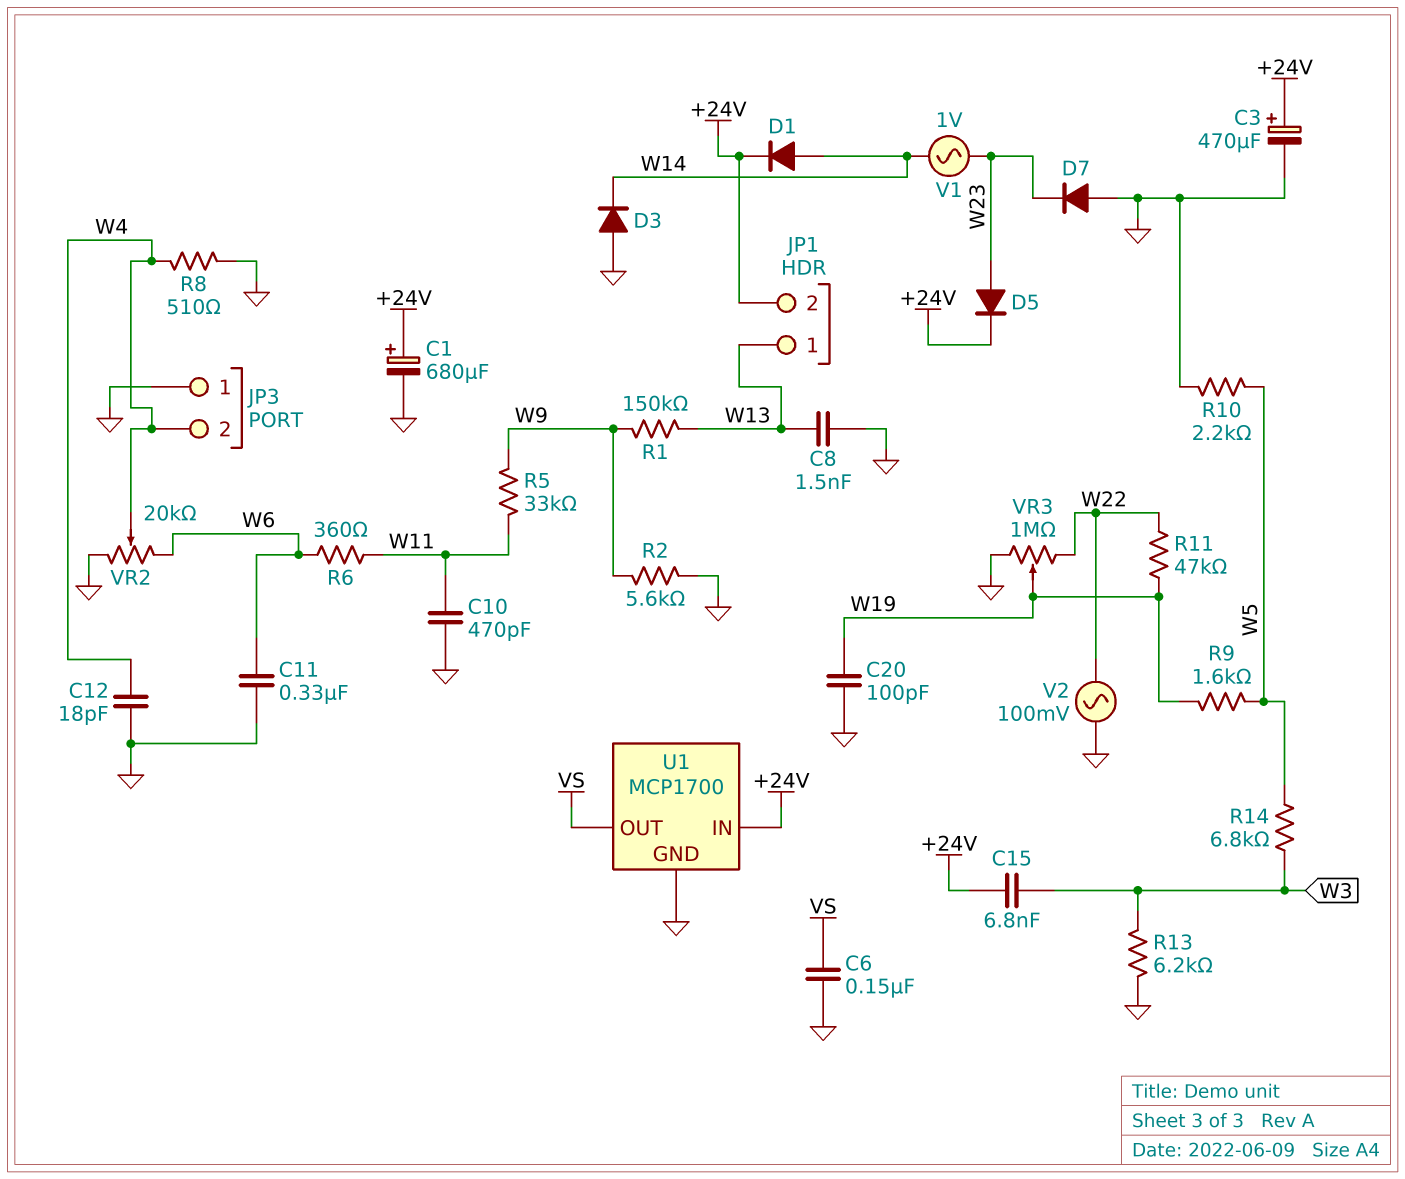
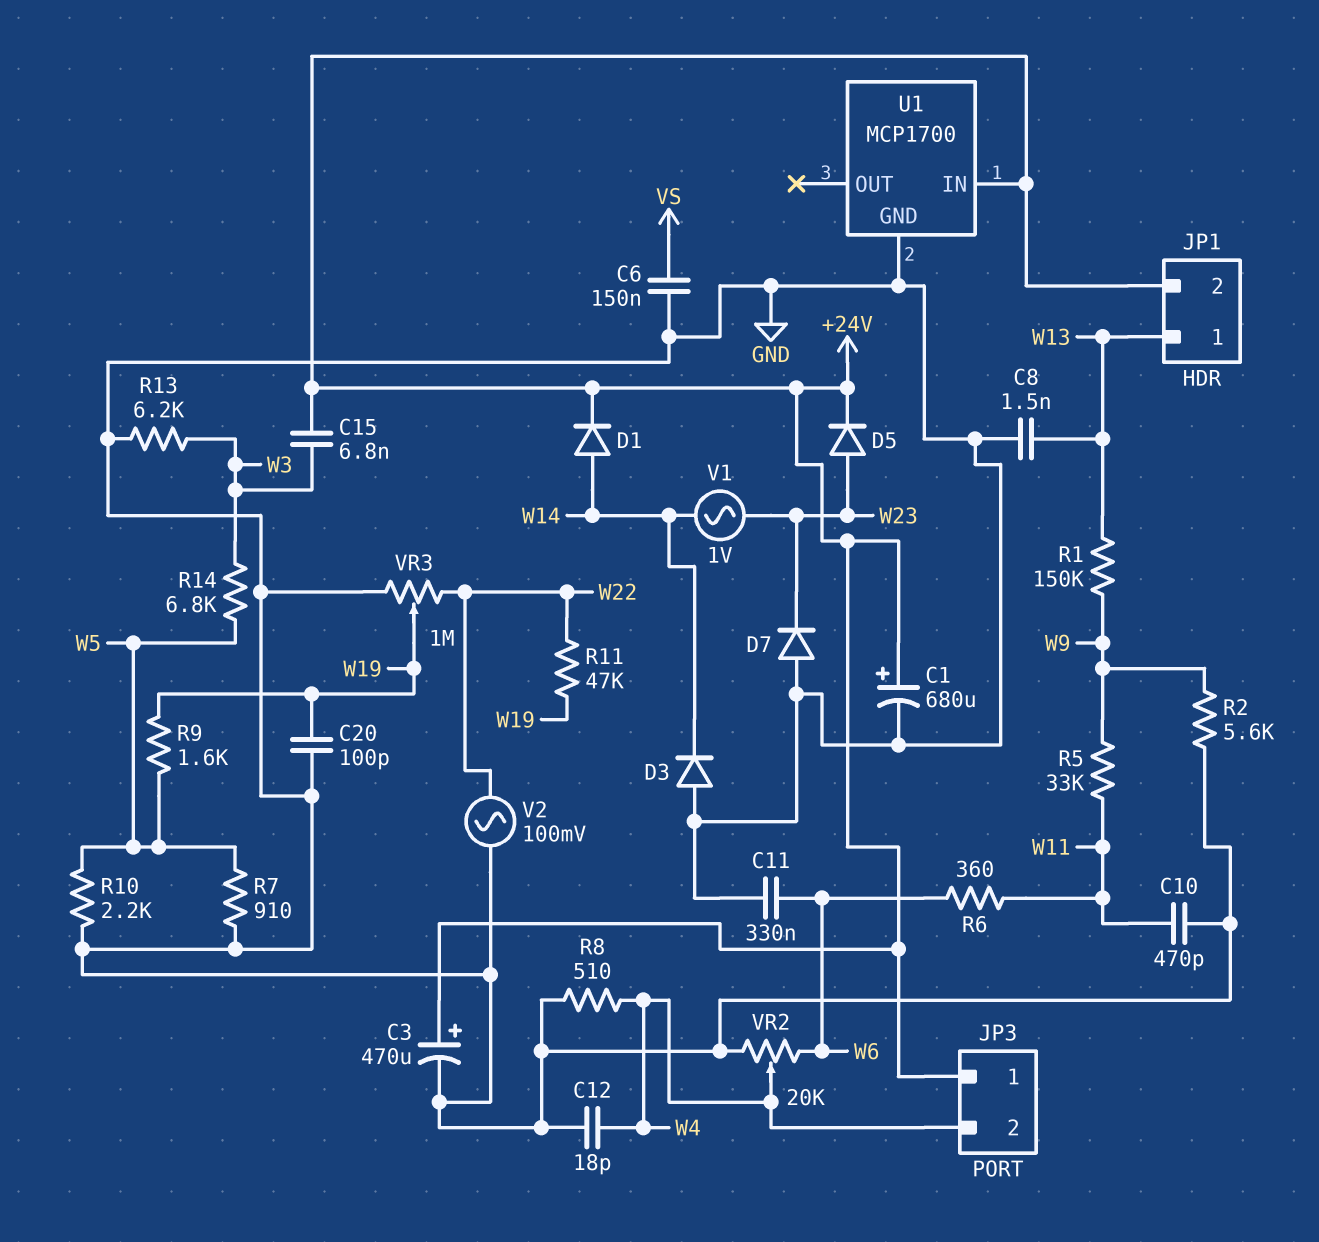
JP3 pin 1: GND -> +24V
R7: none -> 910 (GND, W5)
U1 pin OUT: VS -> none

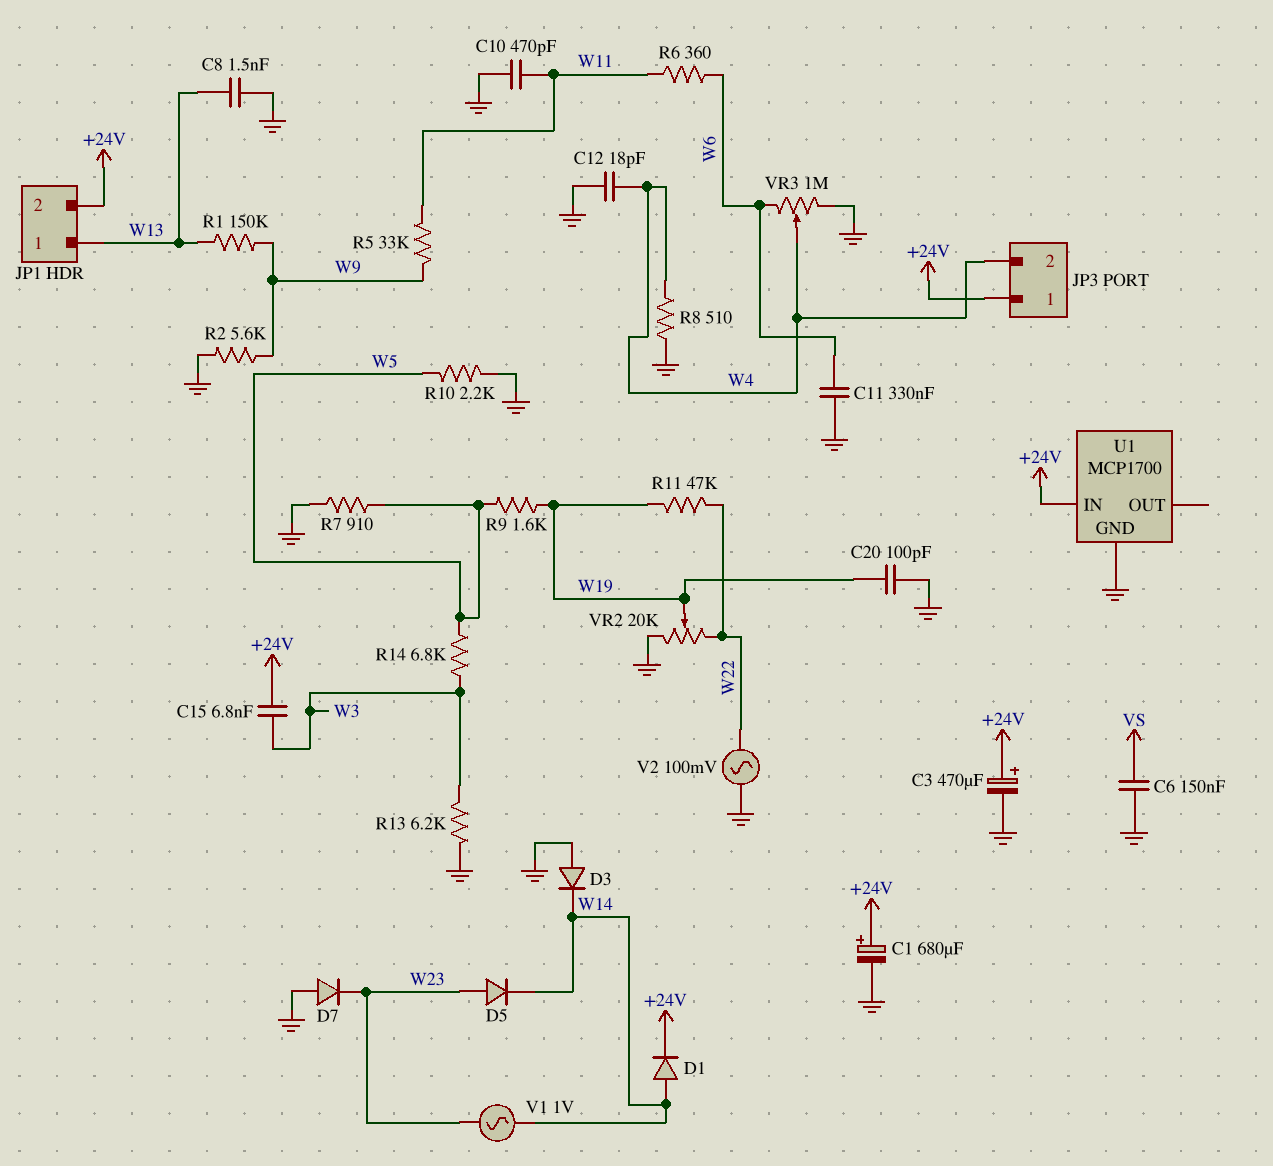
D5: diode (A W23, K +24V) -> diode (A W23, K W14)
VR2: 20k (GND, W6, wiper W4) -> 20k (GND, W22, wiper W19)
VR3: 1M (GND, W22, wiper W19) -> 1M (GND, W6, wiper W4)

